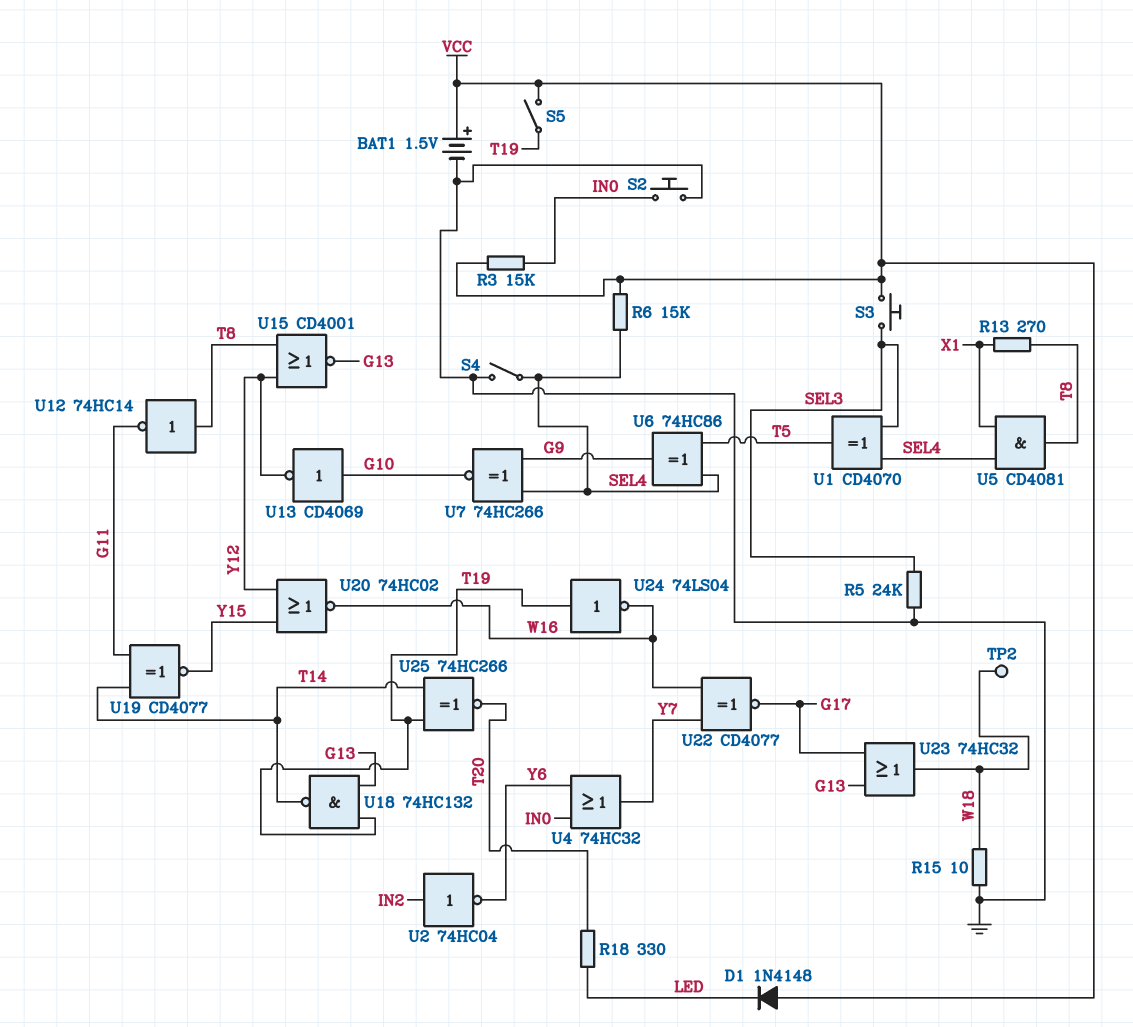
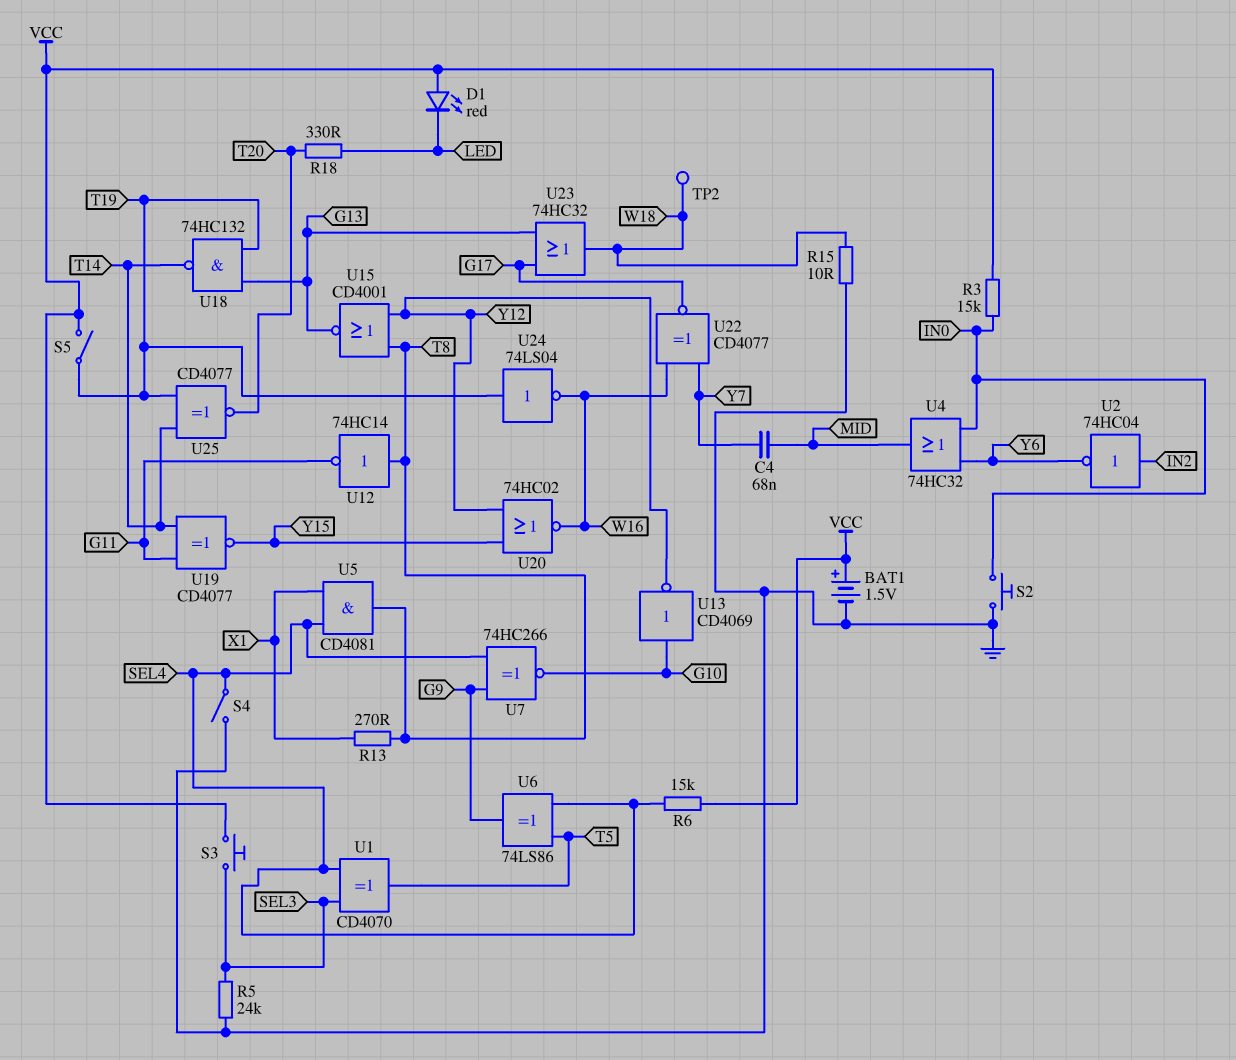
C4: none -> 68nF (MID, Y7)
D1: diode 1N4148 (A VCC, K LED) -> LED red (A VCC, K LED)
U4: OR 74HC32 (in IN0, in Y6, out Y7) -> OR 74HC32 (in IN0, in Y6, out MID)
U6: XOR 74HC86 (in SEL4, in T5, out G9) -> XOR 74LS86 (in SEL4, in T5, out G9)
U25: XNOR 74HC266 (in T14, in T19, out T20) -> XNOR CD4077 (in T14, in T19, out T20)

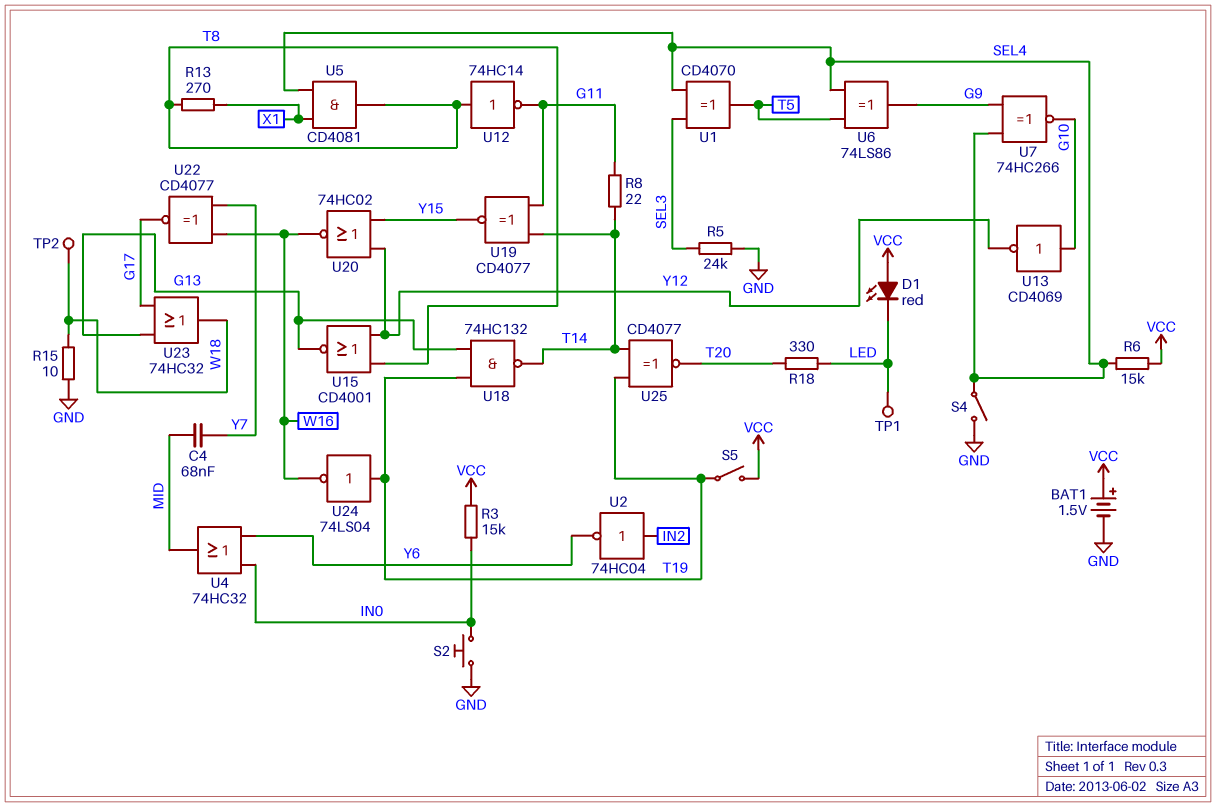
R8: none -> 22 (G11, T14)
S3: button (SEL3, VCC) -> none
TP1: none -> test point (LED)

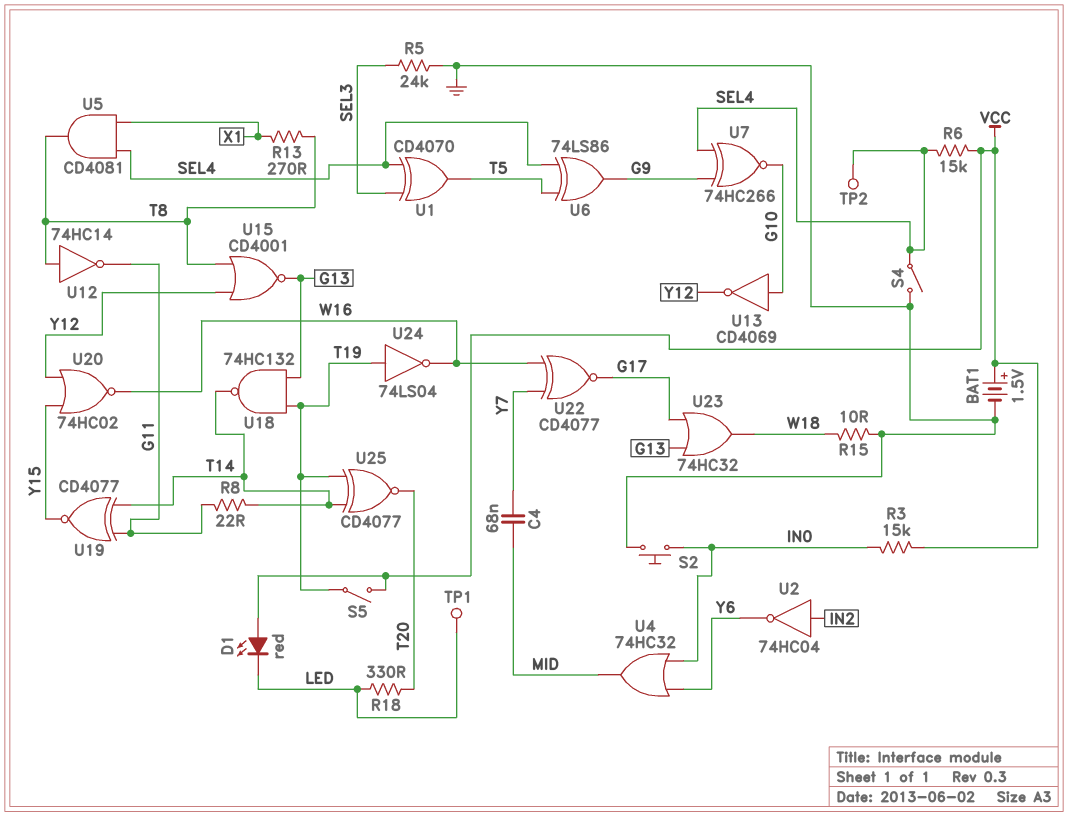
TP2: test point (W18) -> test point (SEL4)

